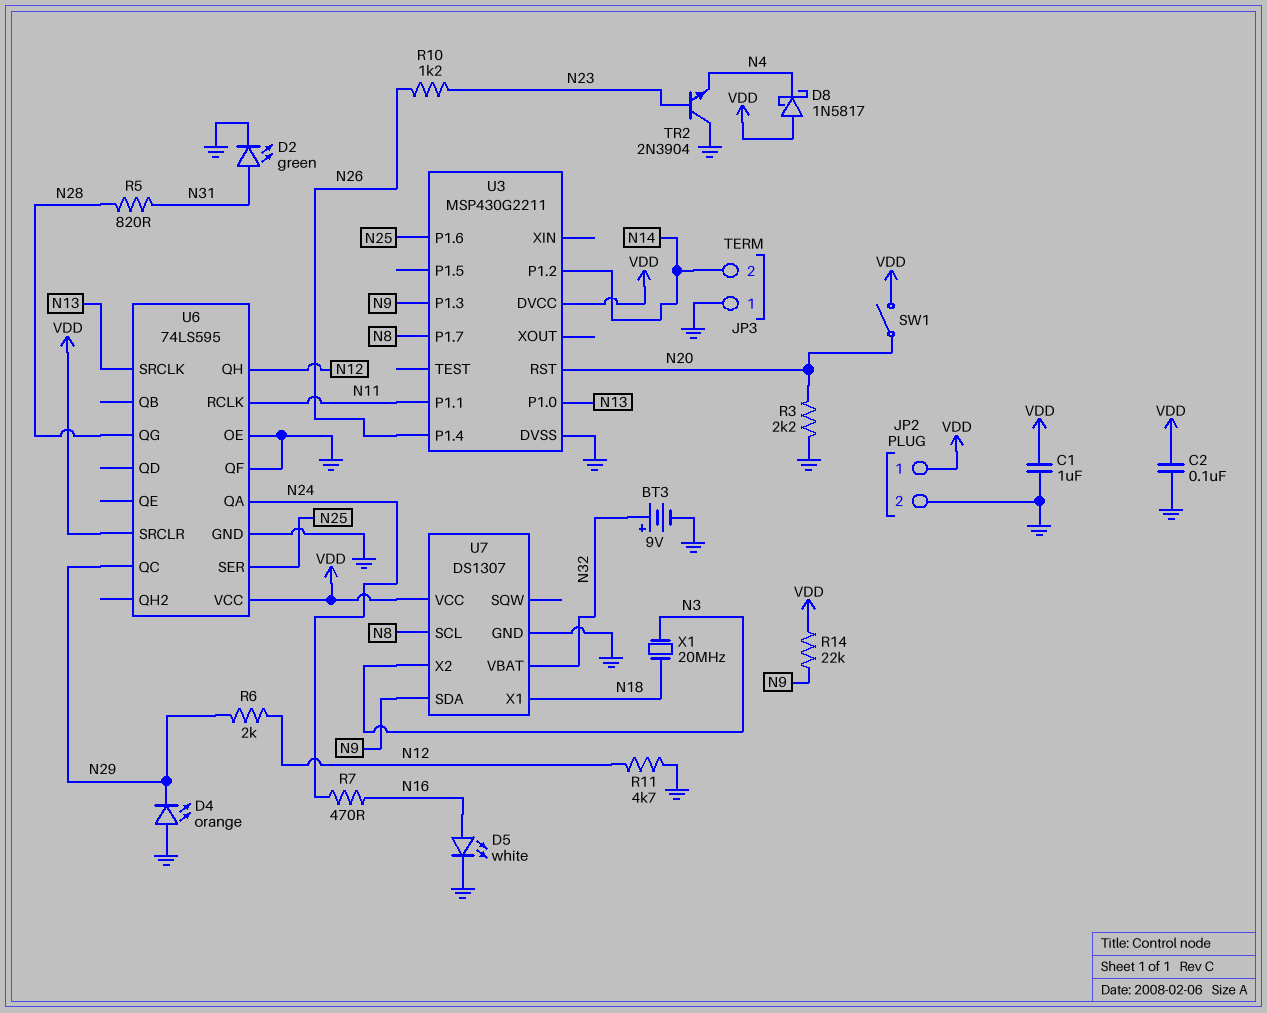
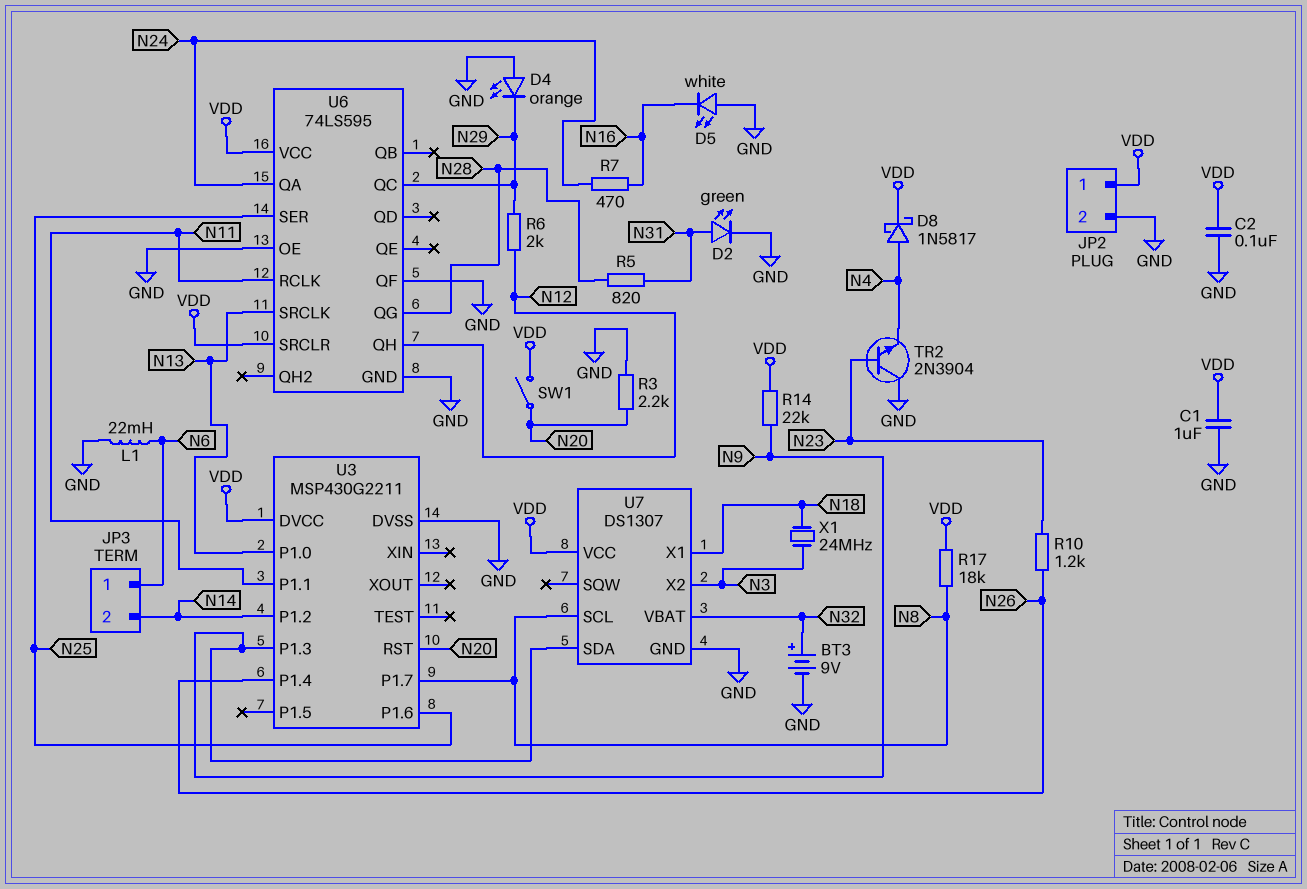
D5: LED white (A N16, K GND) -> LED white (A GND, K N16)
D8: schottky 1N5817 (A VDD, K N4) -> schottky 1N5817 (A N4, K VDD)
JP3 pin 1: GND -> N6
L1: none -> 22mH (GND, N6)
R11: 4.7k (GND, N12) -> none
R17: none -> 18k (N8, VDD)
X1: 20MHz (N3, N18) -> 24MHz (N3, N18)

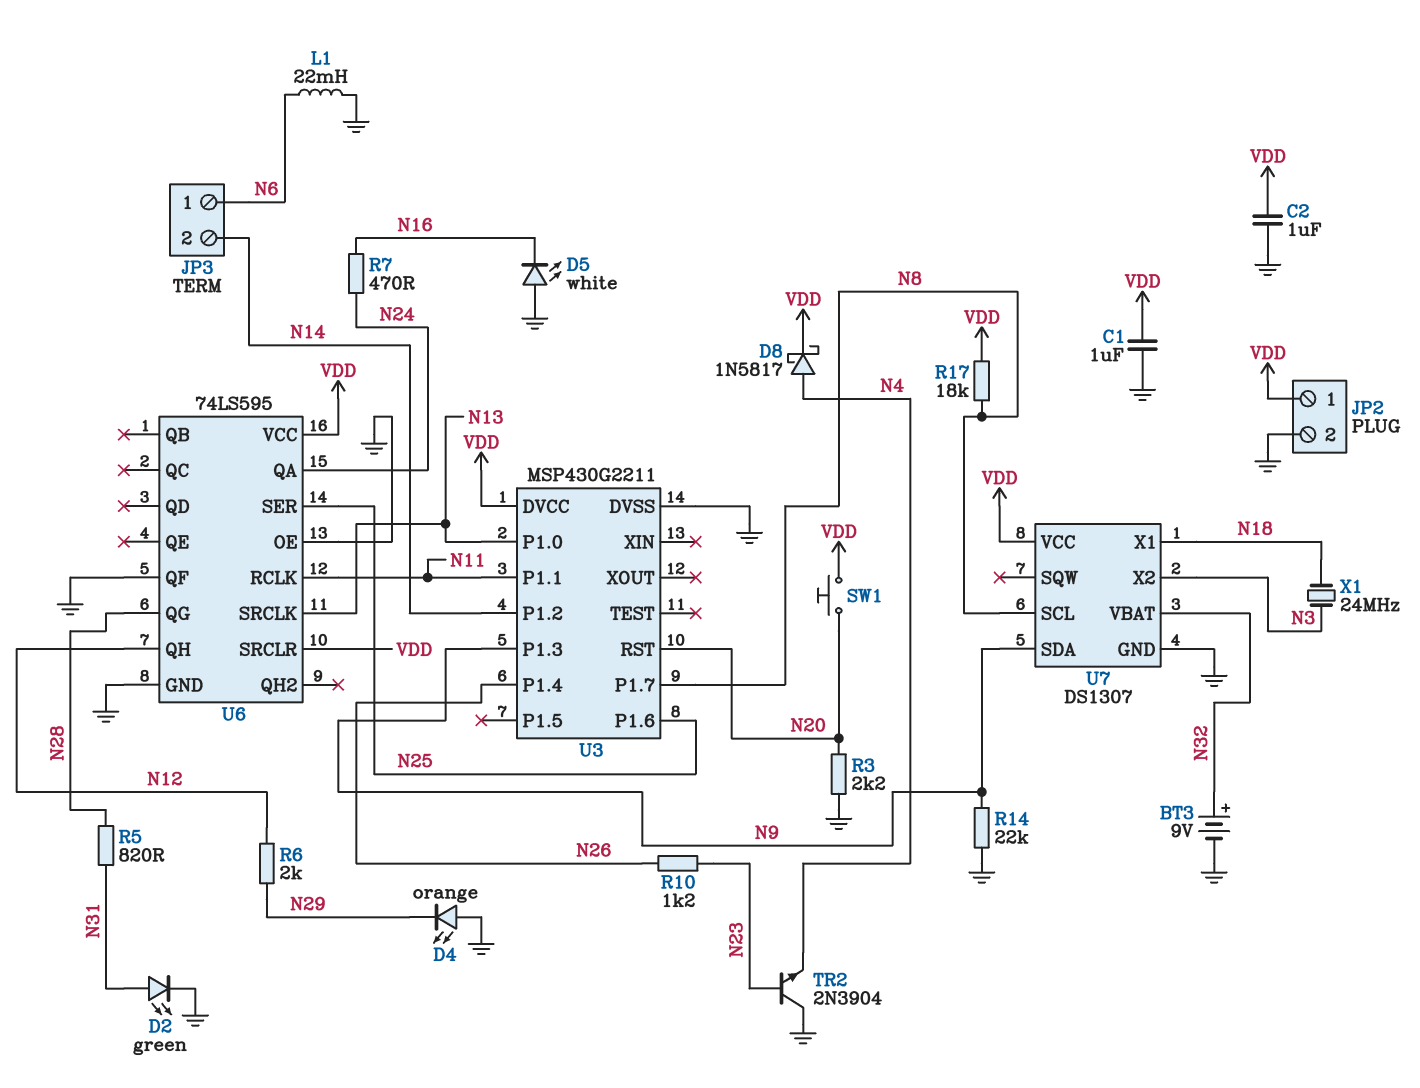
C2: 100nF (GND, VDD) -> 1uF (GND, VDD)
R14: 22k (N9, VDD) -> 22k (GND, N9)
SW1: switch (N20, VDD) -> button (N20, VDD)
U6 pin QC: N29 -> none

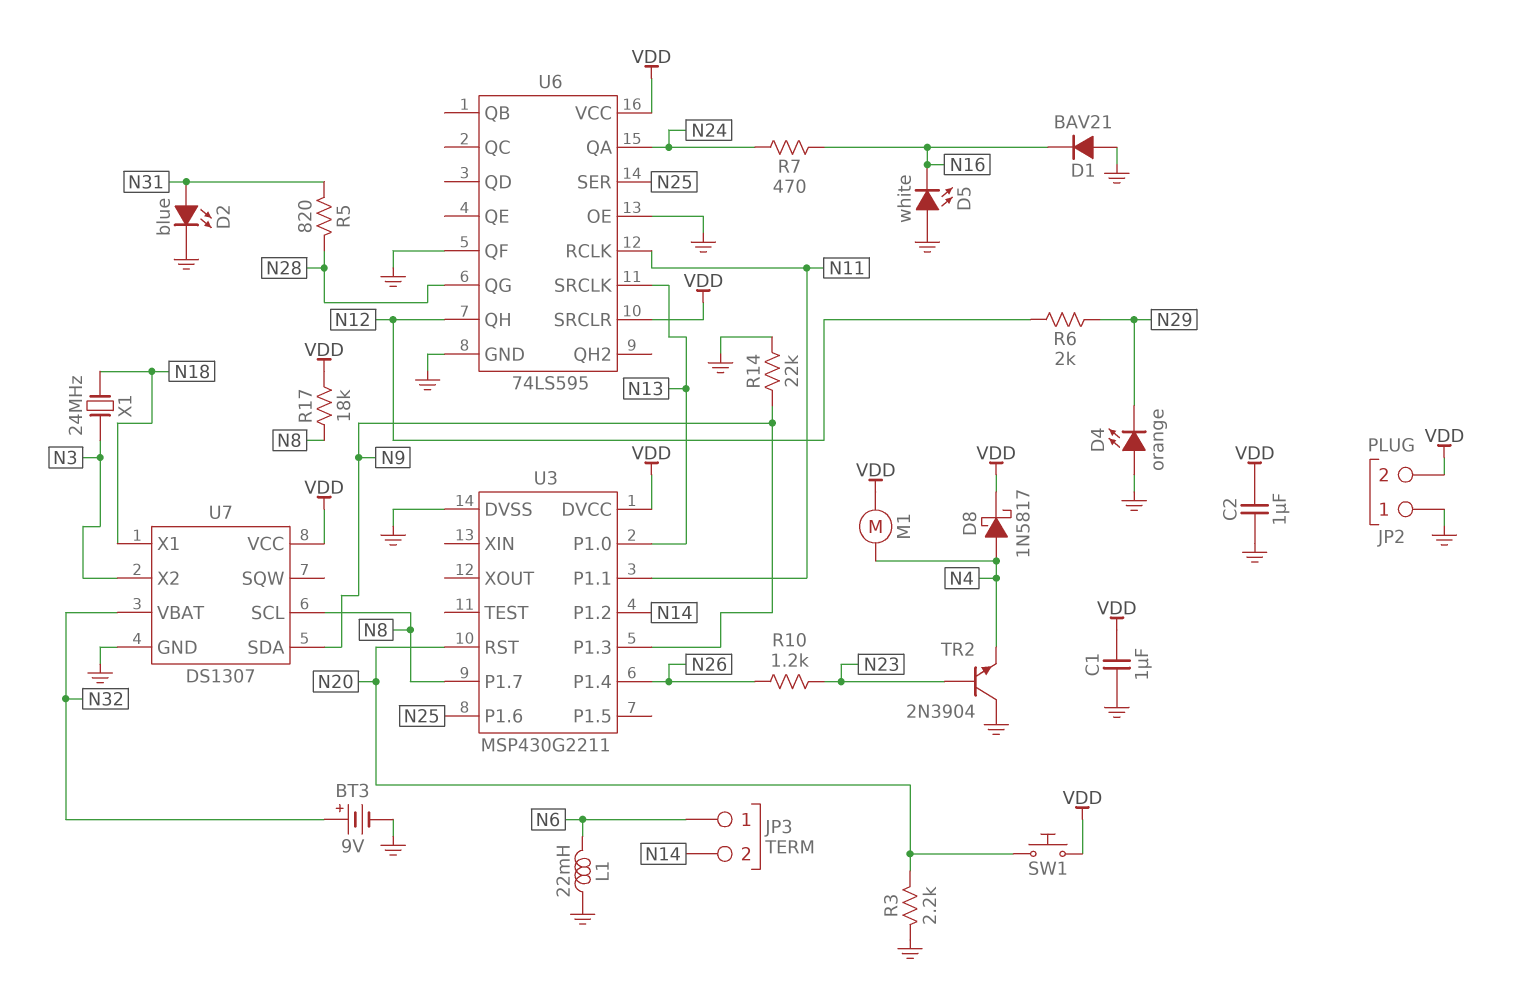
D1: none -> diode BAV21 (A GND, K N16)
D2: LED green (A N31, K GND) -> LED blue (A N31, K GND)
JP2 pin 1: VDD -> GND
JP2 pin 2: GND -> VDD
M1: none -> motor (N4, VDD)

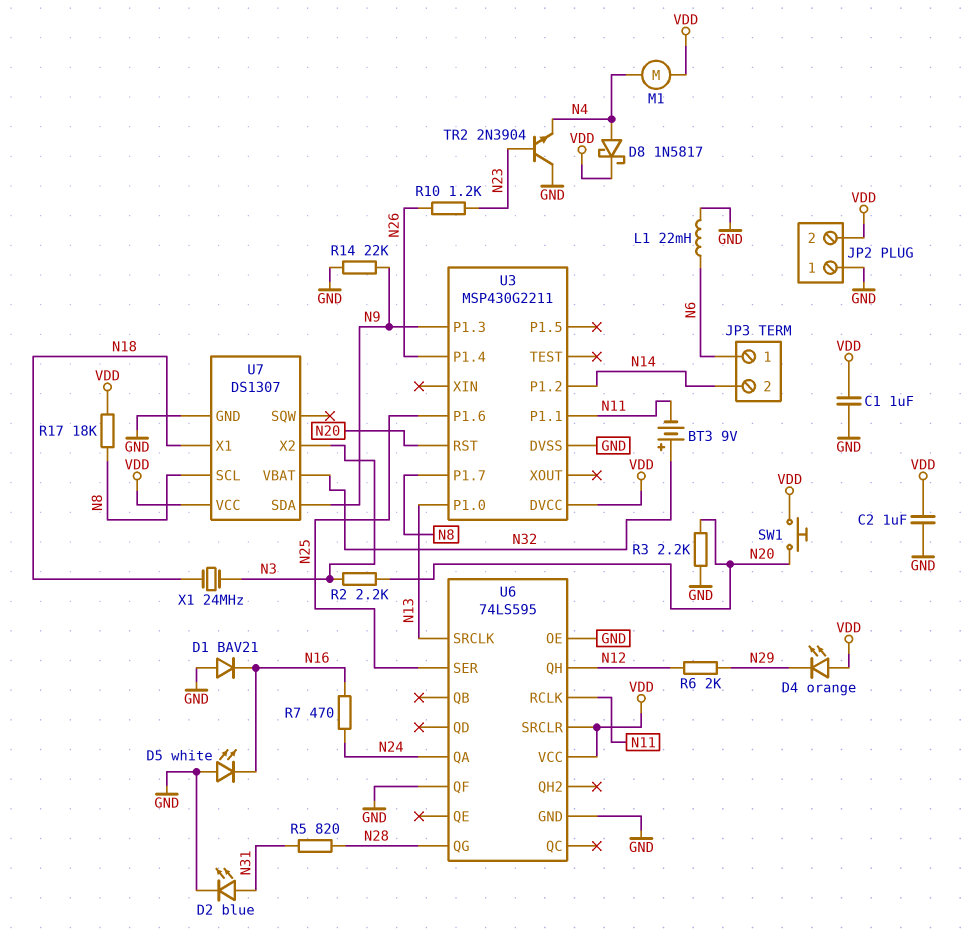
BT3: 9V (plus N32, minus GND) -> 9V (plus N32, minus N11)
D4: LED orange (A GND, K N29) -> LED orange (A VDD, K N29)
R2: none -> 2.2k (N3, N20)

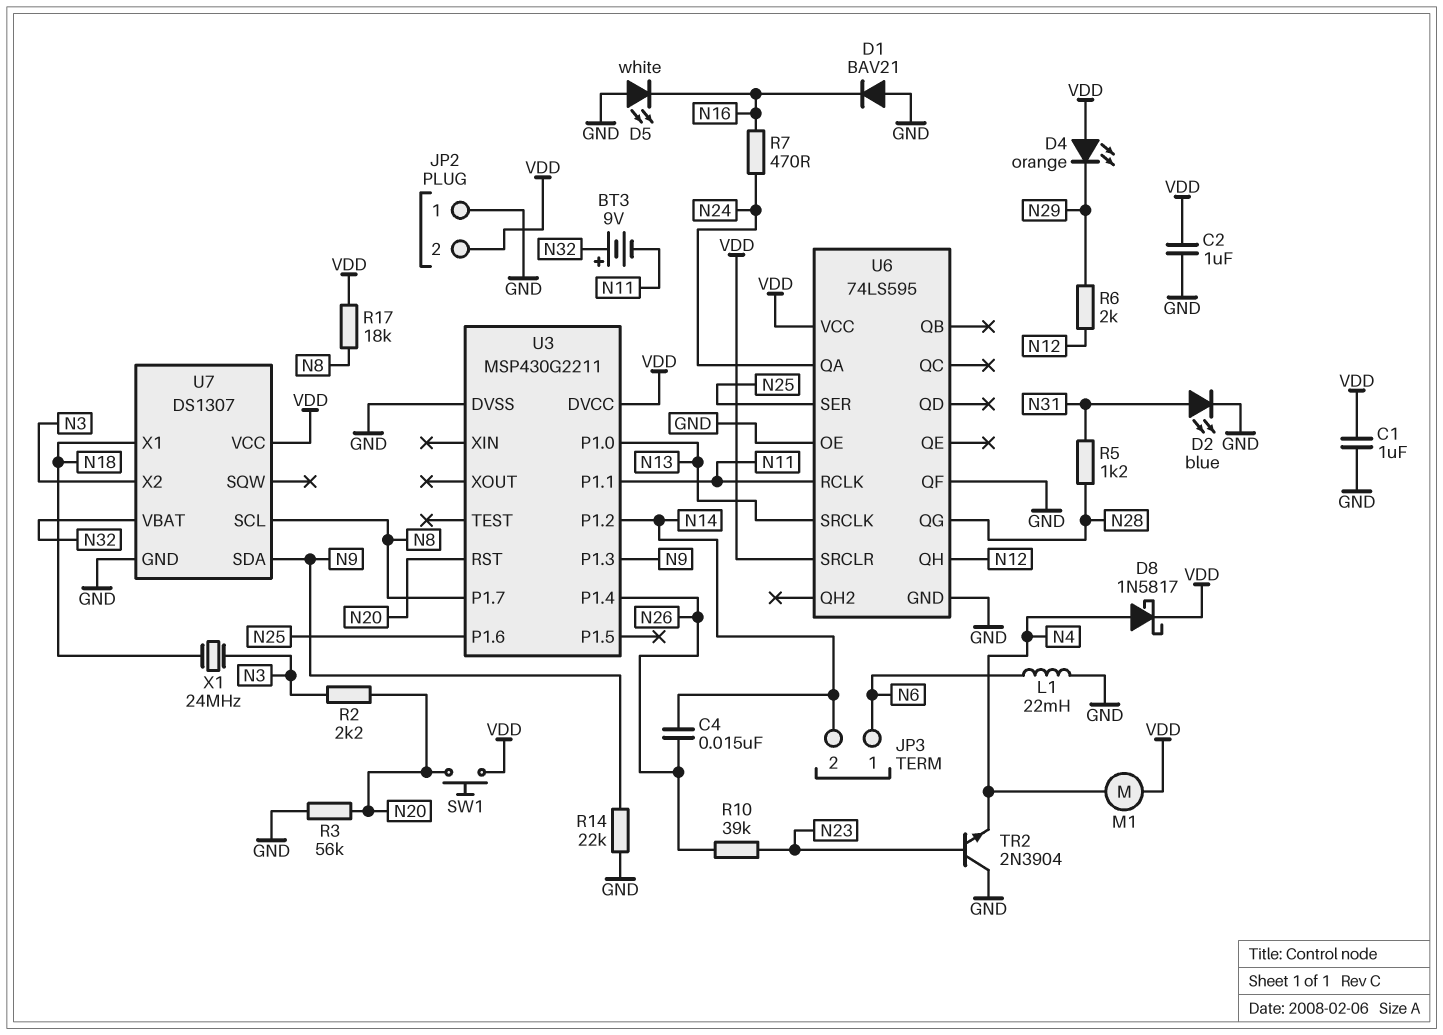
C4: none -> 15nF (N14, N26)
R3: 2.2k (GND, N20) -> 56k (GND, N20)
R5: 820 (N28, N31) -> 1.2k (N28, N31)
R10: 1.2k (N23, N26) -> 39k (N23, N26)

